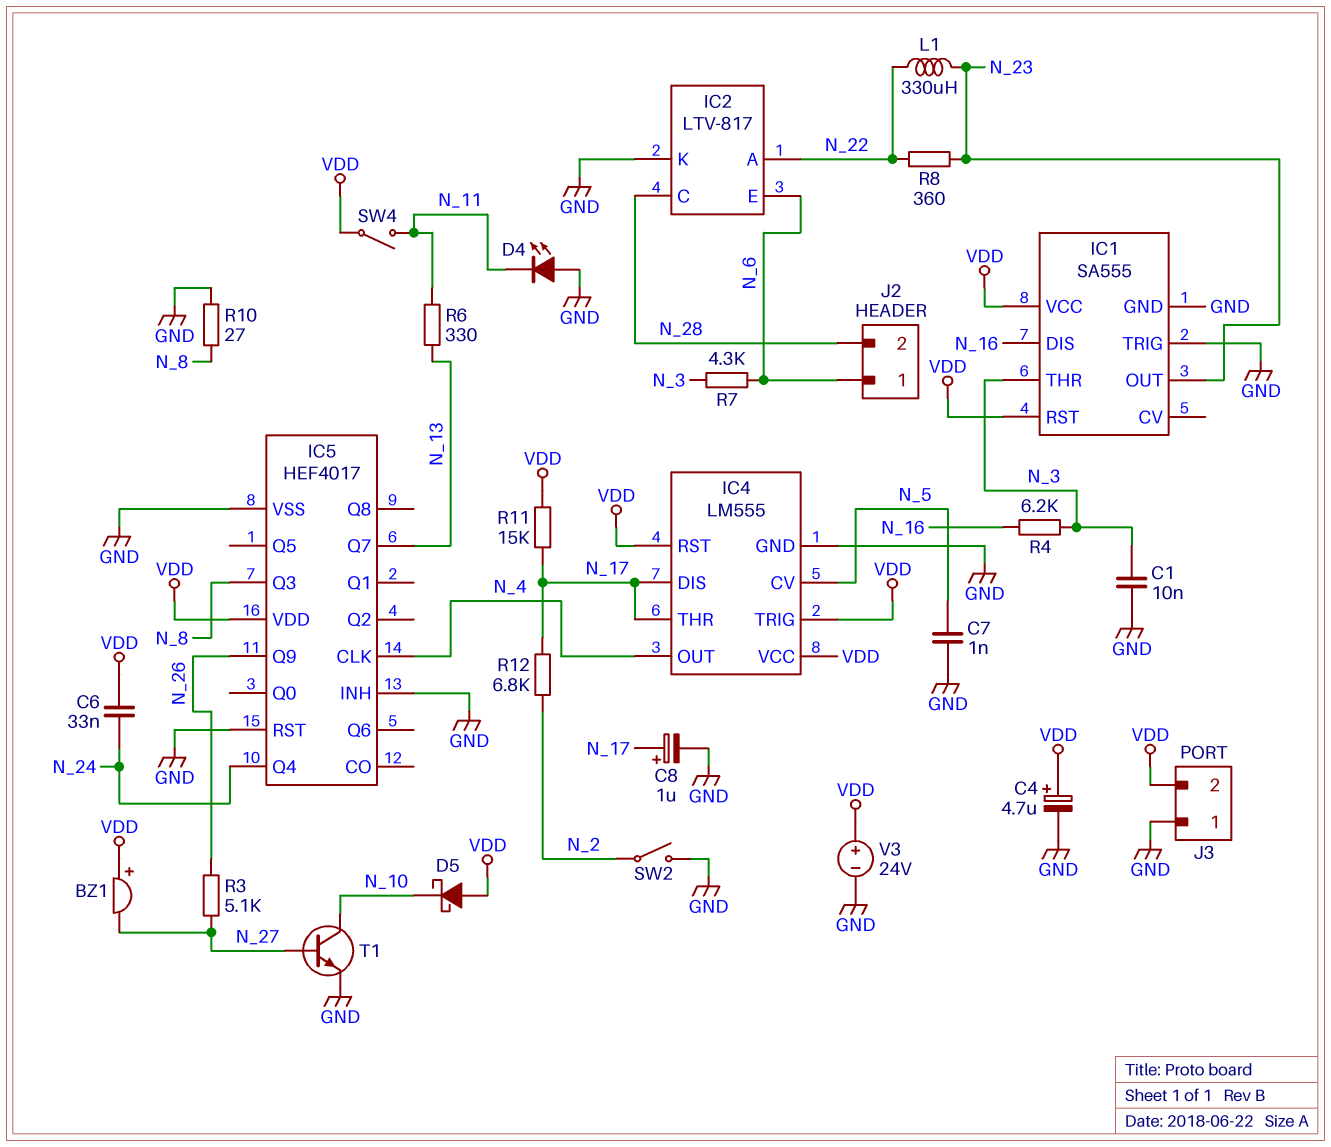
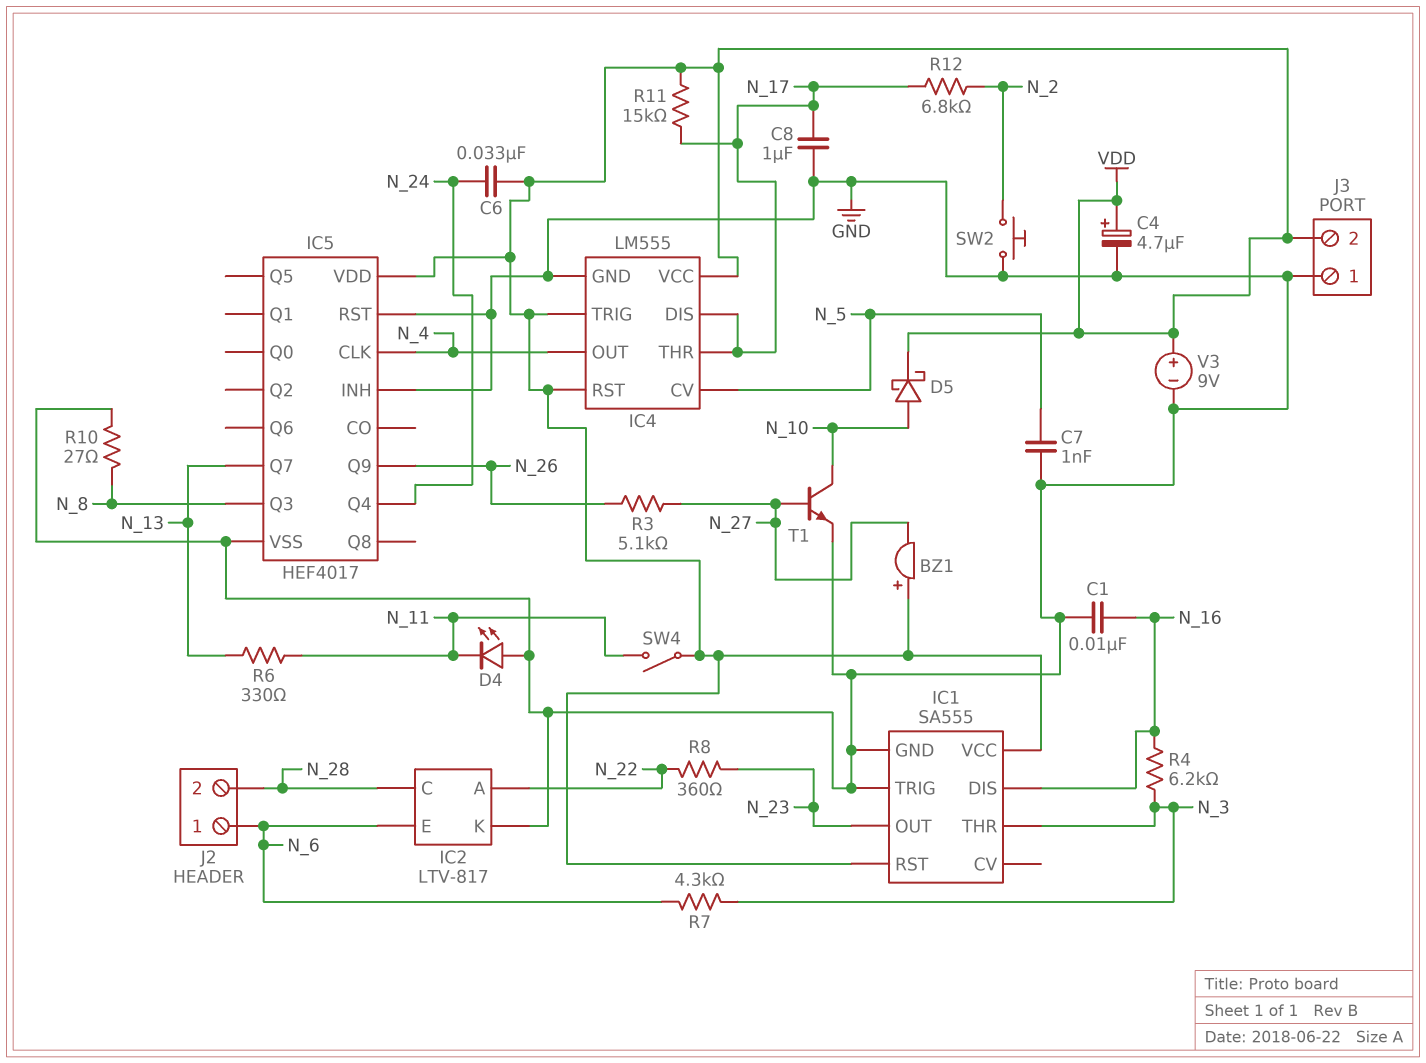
C1: 10nF (GND, N_3) -> 10nF (GND, N_16)
C8: 1uF (plus N_17, minus GND) -> 1uF (GND, N_17)
D5: schottky (A VDD, K N_10) -> schottky (A N_10, K VDD)
L1: 330uH (N_22, N_23) -> none
SW2: switch (GND, N_2) -> button (GND, N_2)
V3: 24V (plus VDD, minus GND) -> 9V (plus VDD, minus GND)

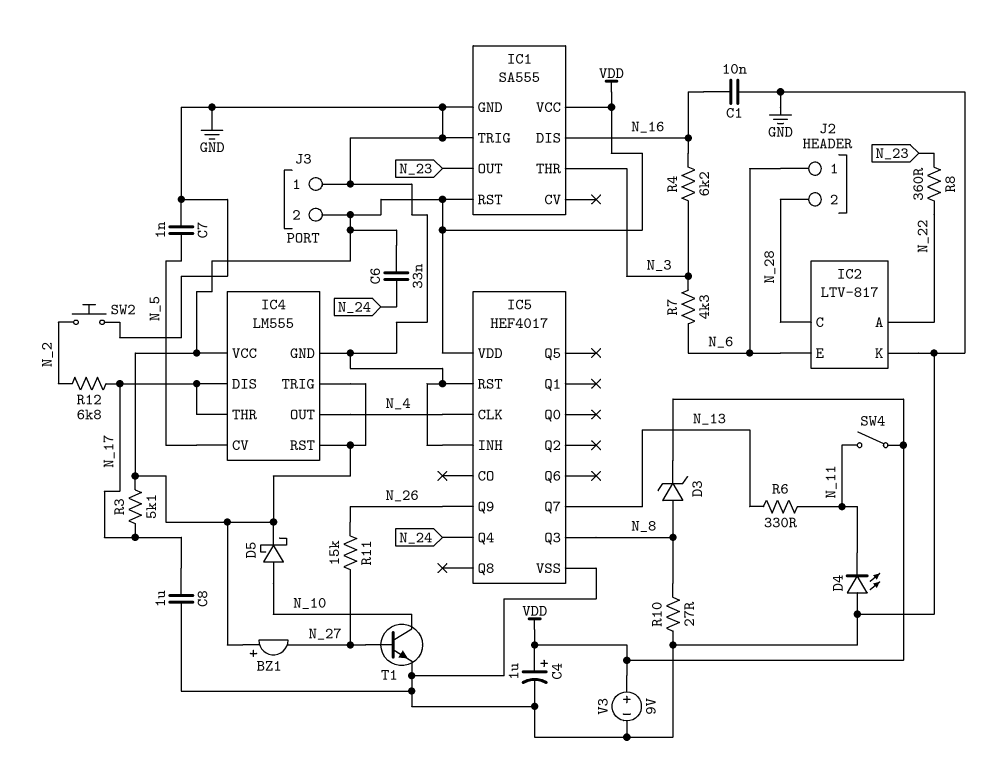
C4: 4.7uF (plus VDD, minus GND) -> 1uF (plus VDD, minus GND)
D3: none -> zener (A N_8, K VDD)
R3: 5.1k (N_26, N_27) -> 5.1k (N_17, VDD)
R11: 15k (N_17, VDD) -> 15k (N_26, N_27)

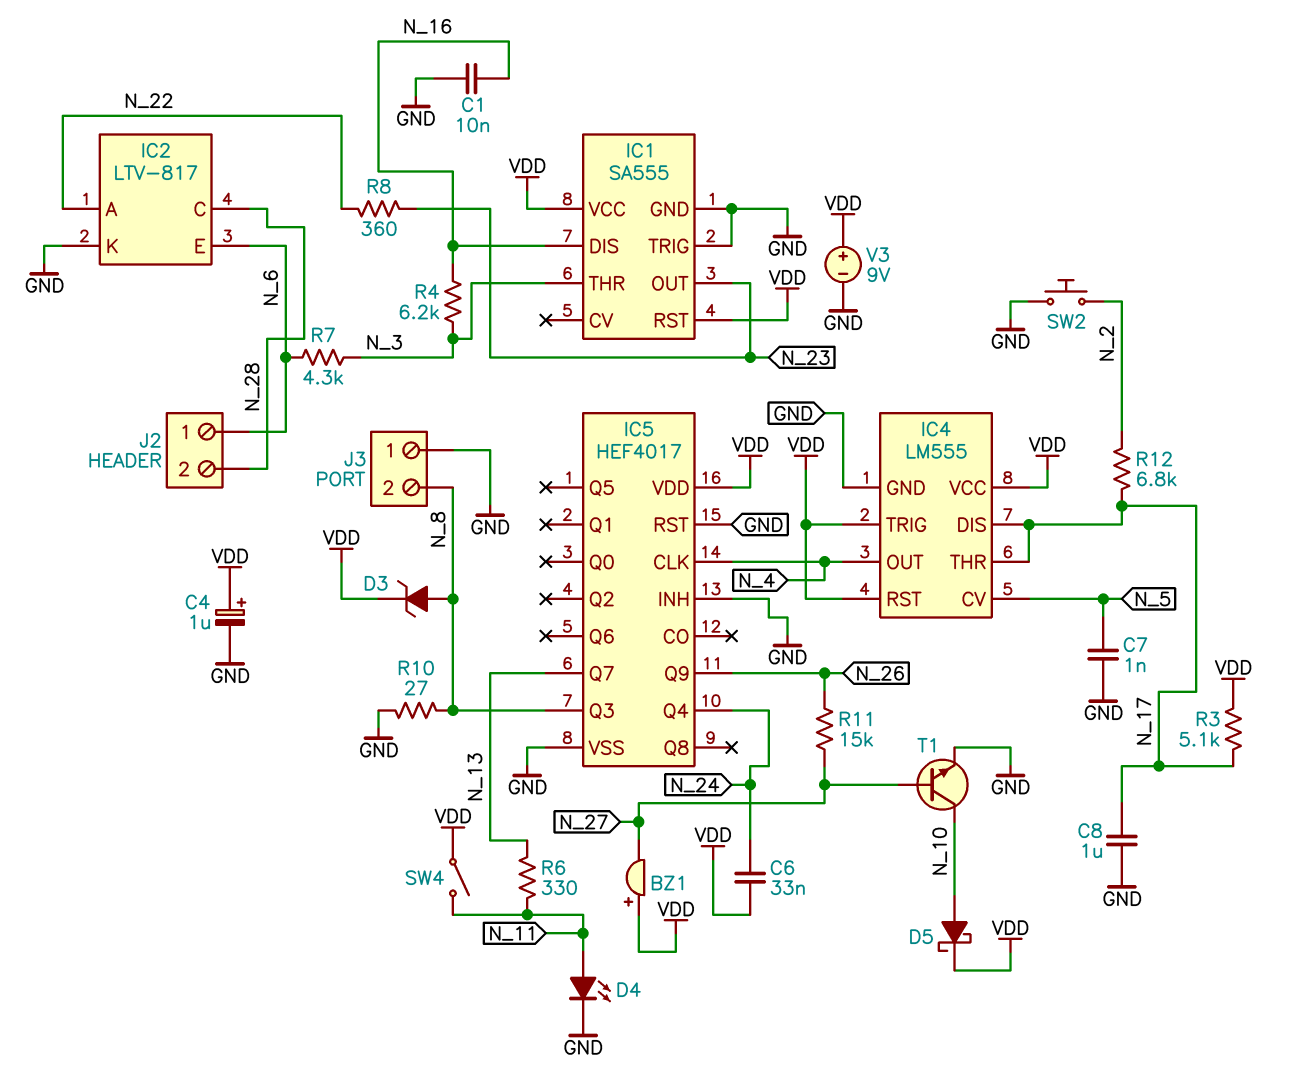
D4: LED (A GND, K N_11) -> LED (A N_11, K GND)
J3 pin 2: VDD -> N_8

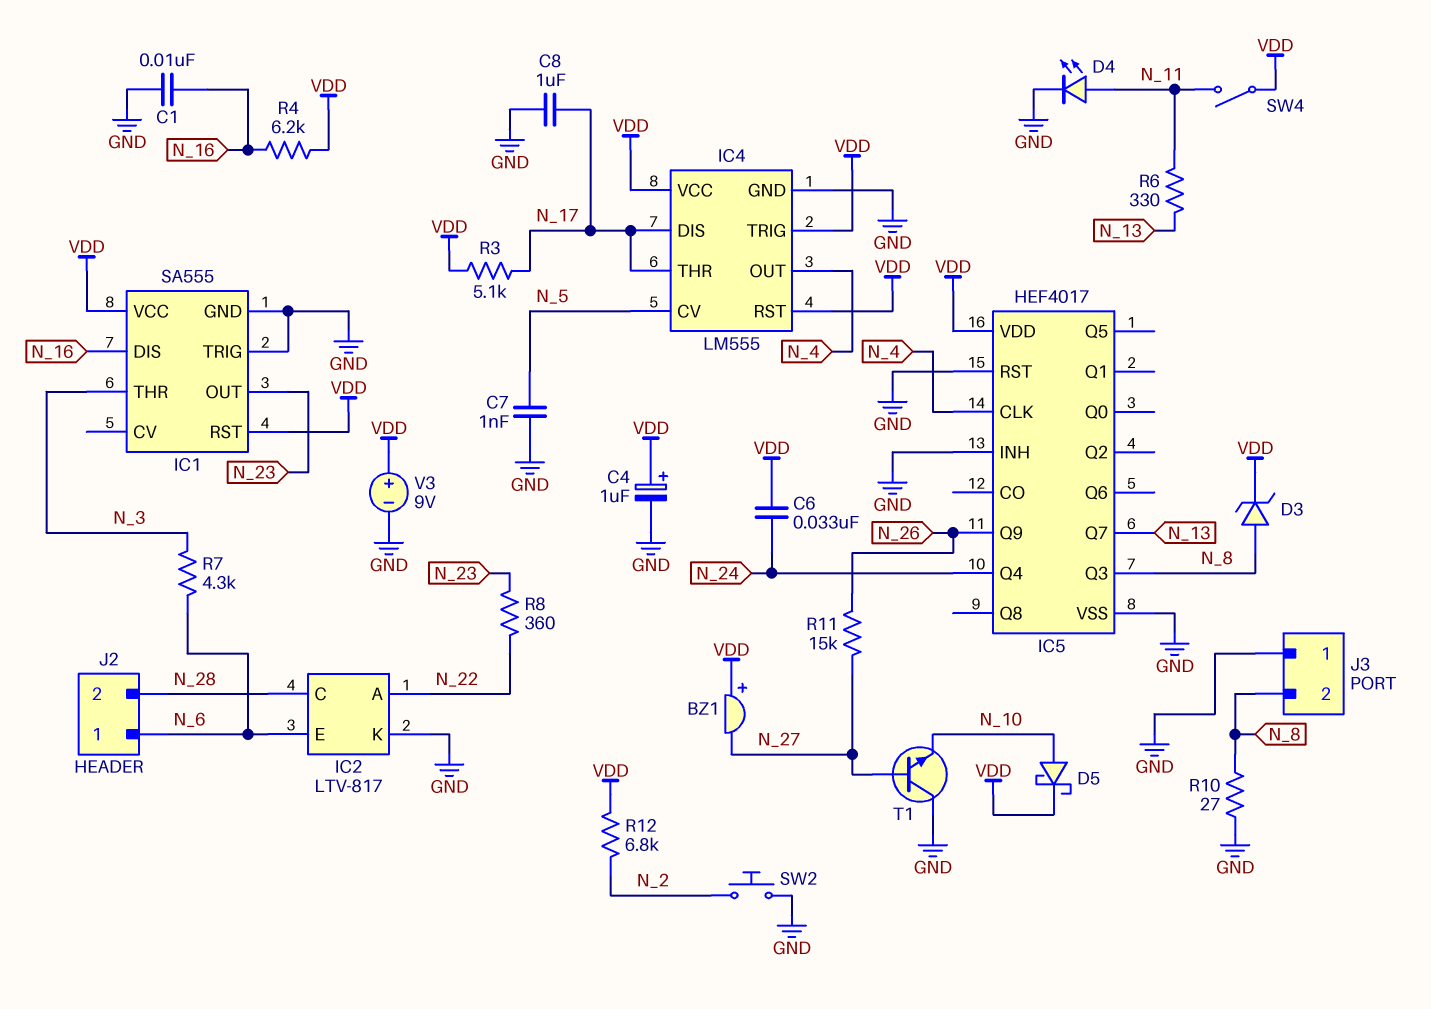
R4: 6.2k (N_3, N_16) -> 6.2k (N_16, VDD)
R12: 6.8k (N_2, N_17) -> 6.8k (N_2, VDD)
T1: NPN (B N_27, C N_10, E GND) -> NPN (B N_27, C GND, E N_10)

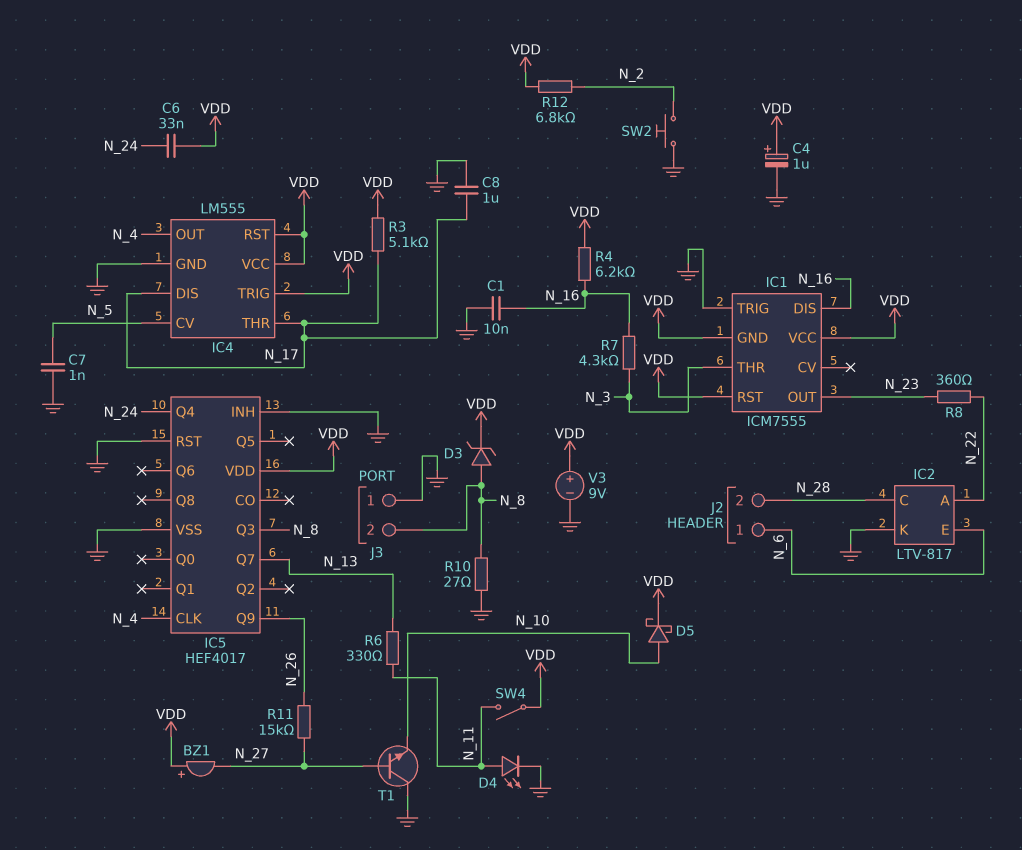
IC1: SA555 -> ICM7555
IC1 pin GND: GND -> VDD
R7: 4.3k (N_3, N_6) -> 4.3k (N_3, N_16)

